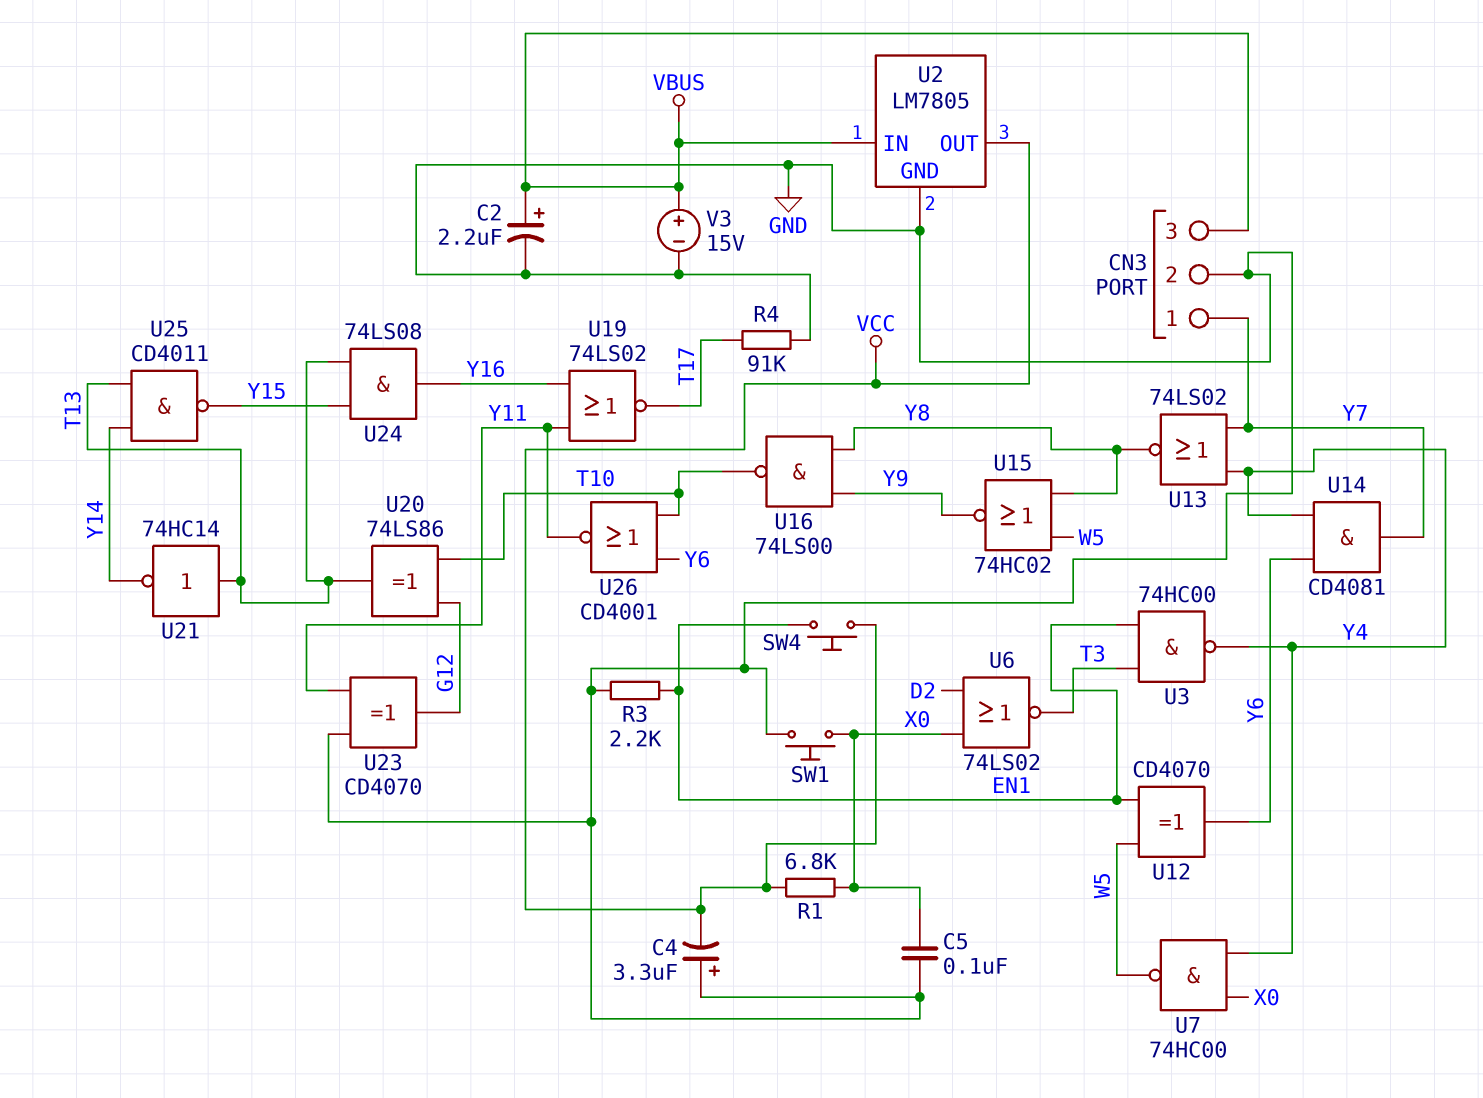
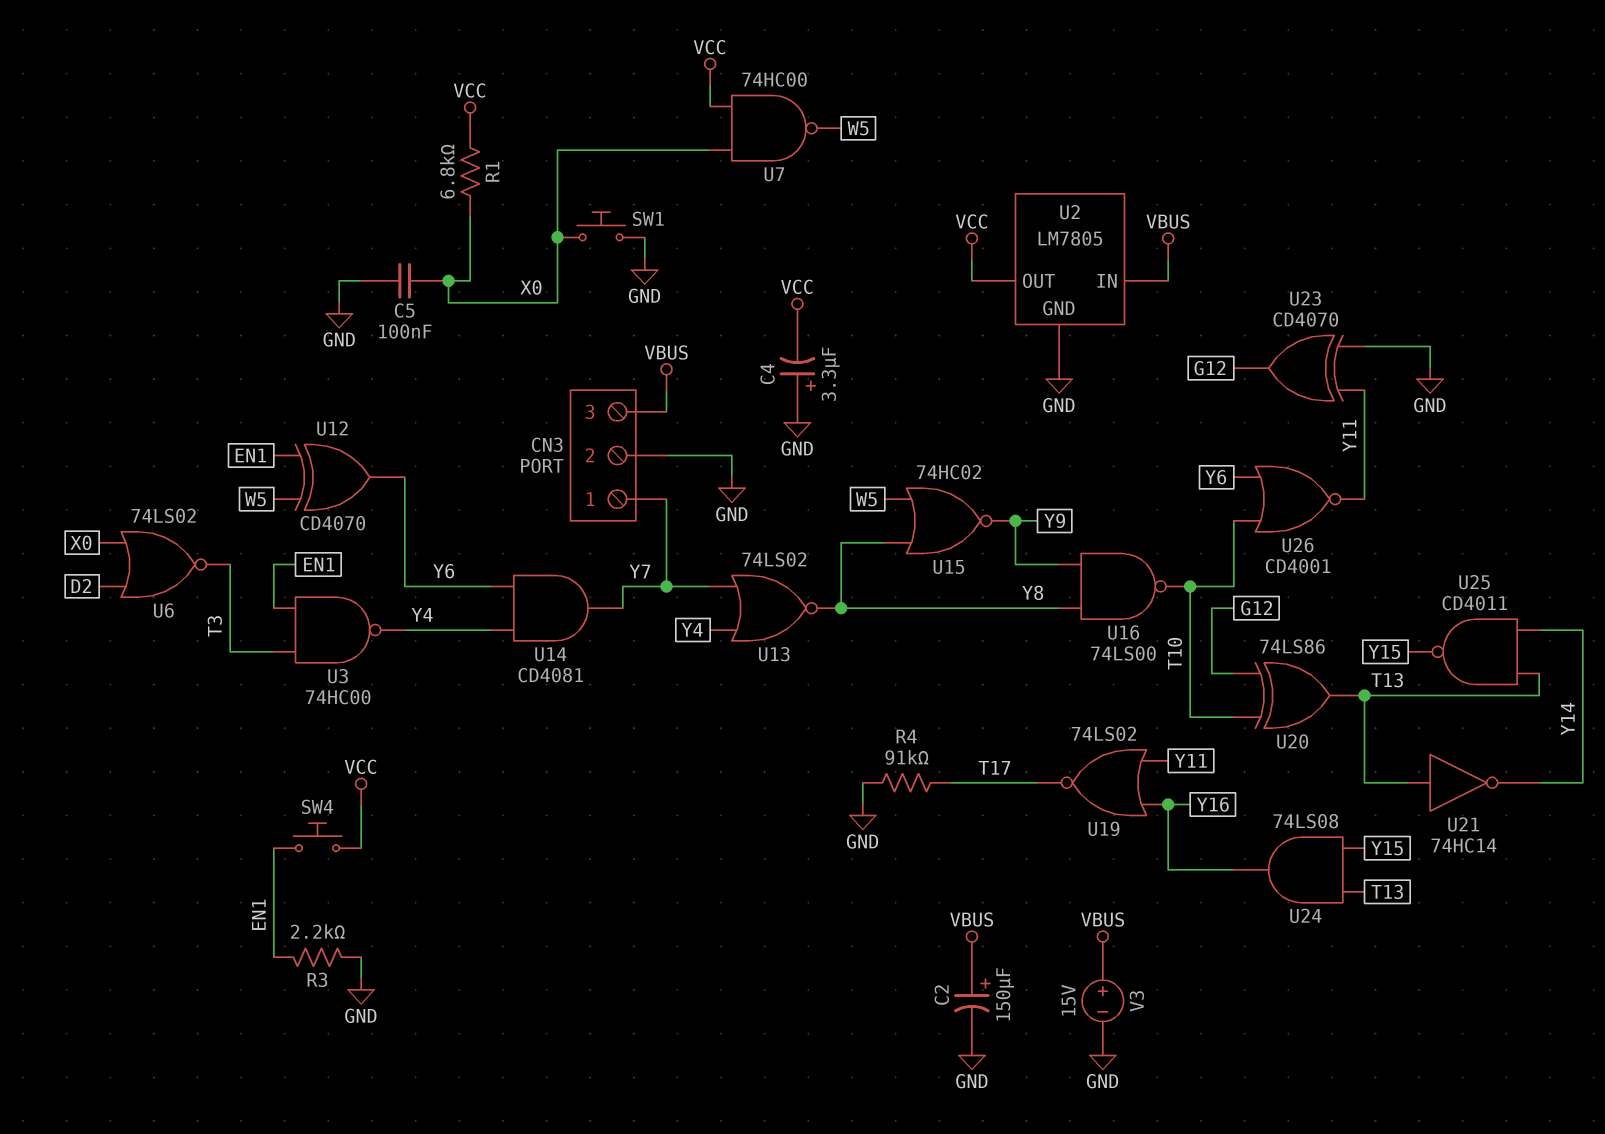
C2: 2.2uF (plus VBUS, minus GND) -> 150uF (plus VBUS, minus GND)
U7: NAND 74HC00 (in X0, in Y4, out W5) -> NAND 74HC00 (in VCC, in X0, out W5)

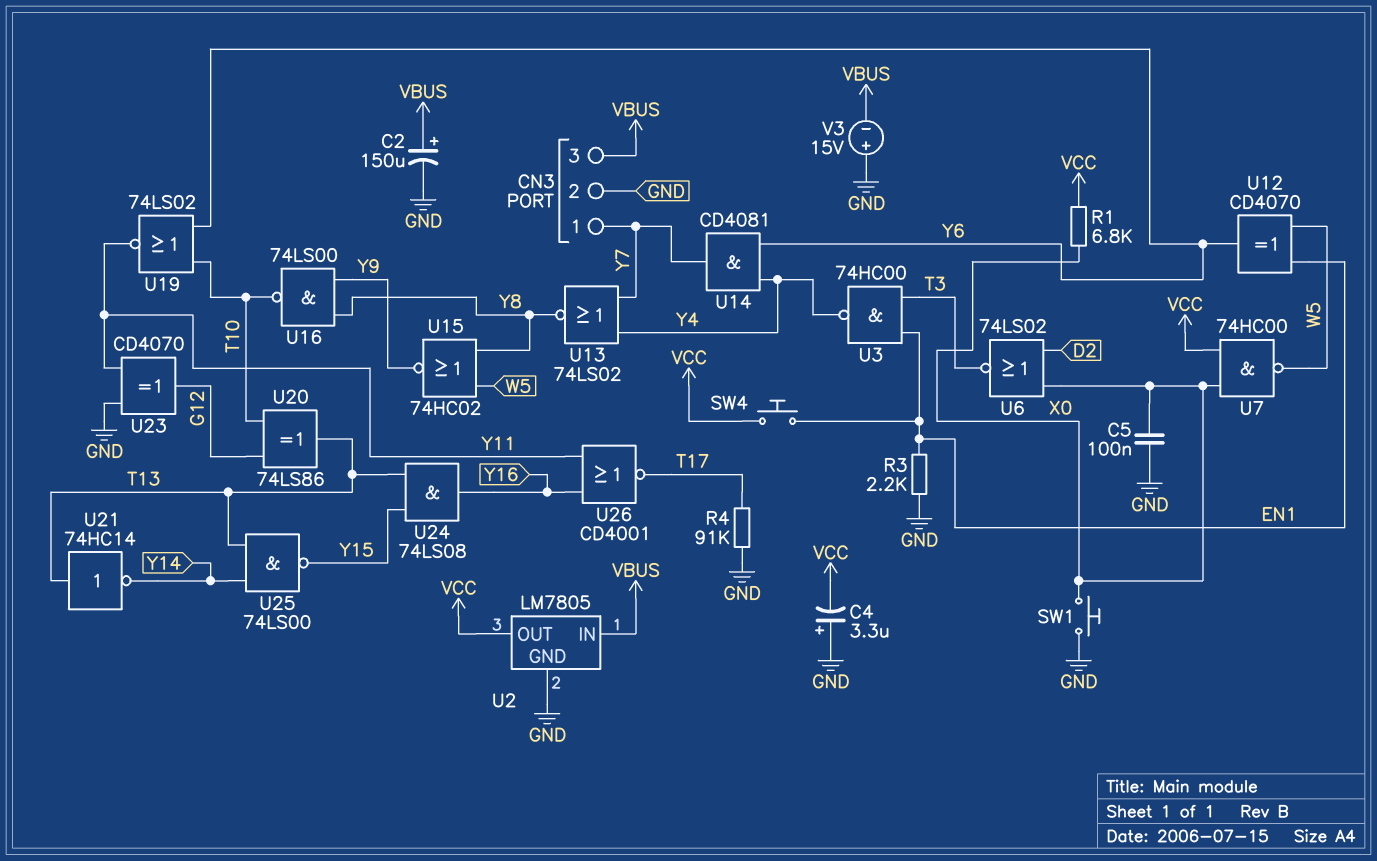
U19: NOR 74LS02 (in Y11, in Y16, out T17) -> NOR 74LS02 (in T10, in Y6, out Y11)
U25: NAND CD4011 (in T13, in Y14, out Y15) -> NAND 74LS00 (in T13, in Y14, out Y15)
U26: NOR CD4001 (in T10, in Y6, out Y11) -> NOR CD4001 (in Y11, in Y16, out T17)
V3: 15V (plus VBUS, minus GND) -> 15V (plus GND, minus VBUS)

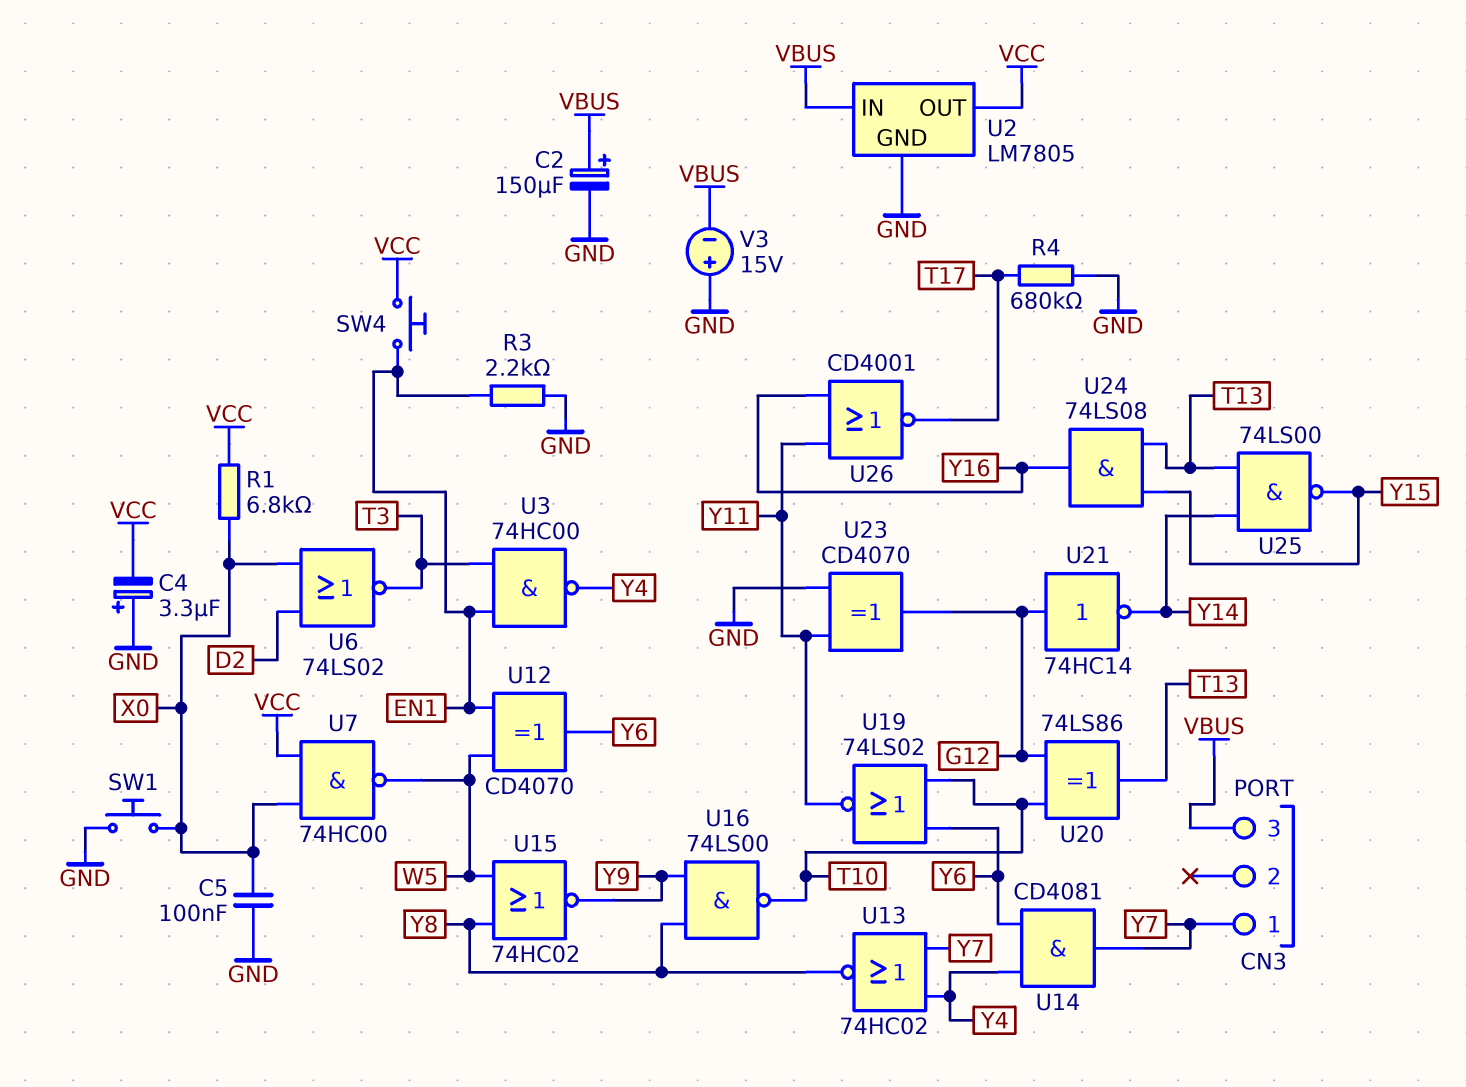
CN3 pin 2: GND -> none
R4: 91k (GND, T17) -> 680k (GND, T17)
U13: NOR 74LS02 (in Y4, in Y7, out Y8) -> NOR 74HC02 (in Y4, in Y7, out Y8)
U21: NOT 74HC14 (in T13, out Y14) -> NOT 74HC14 (in G12, out Y14)

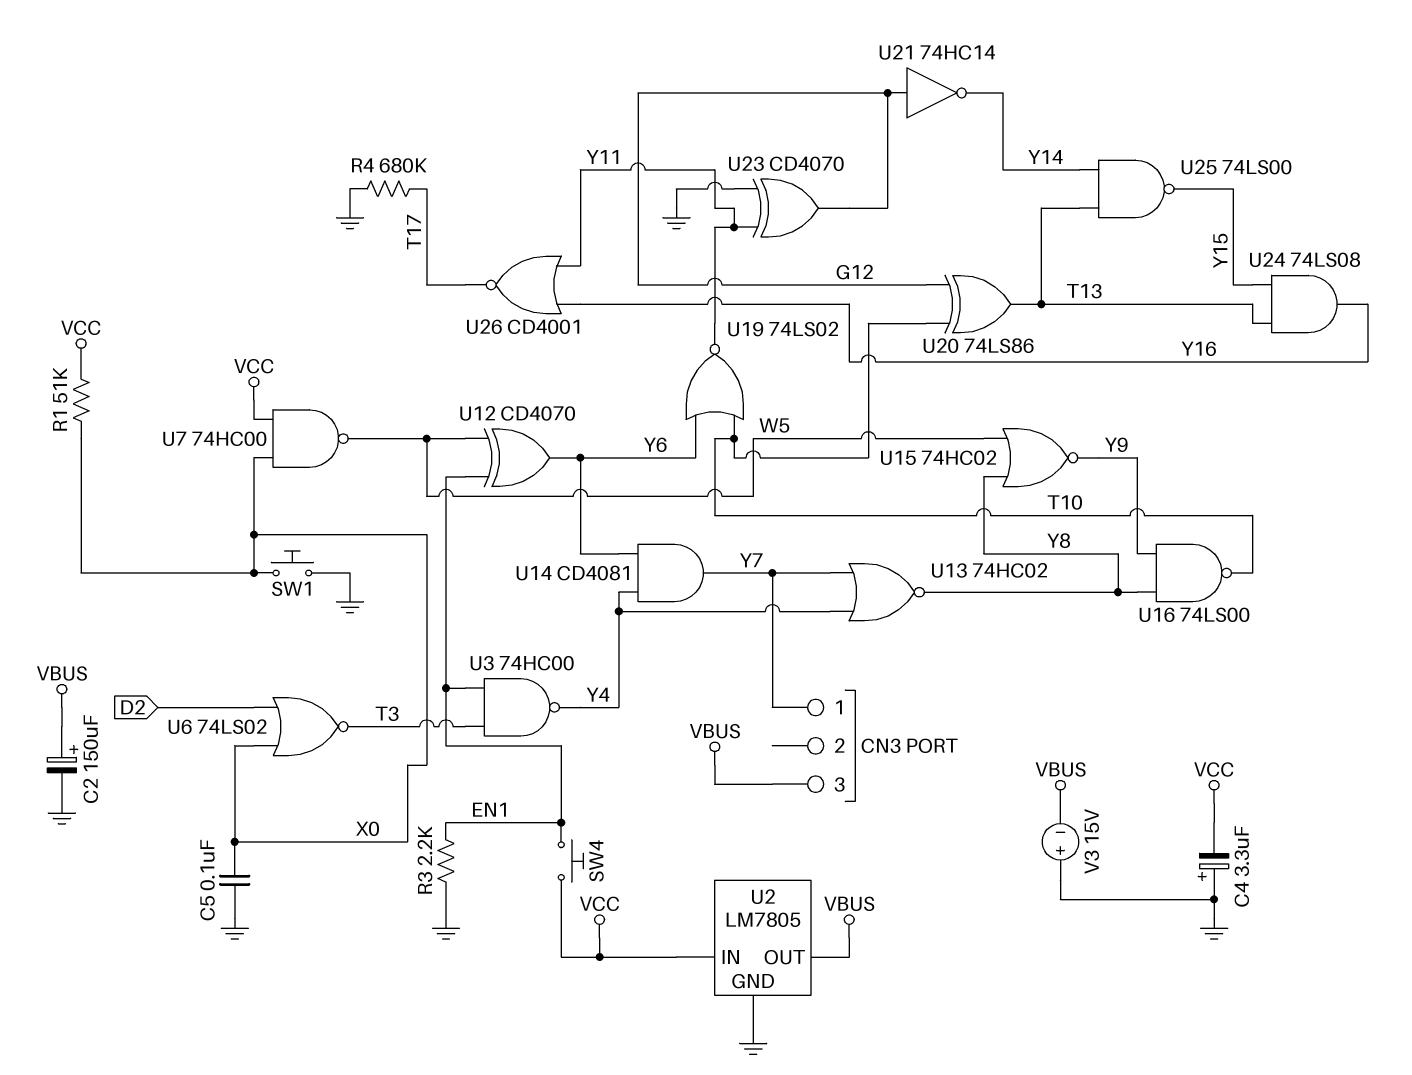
R1: 6.8k (VCC, X0) -> 51k (VCC, X0)
U2 pin IN: VBUS -> VCC
U2 pin OUT: VCC -> VBUS

